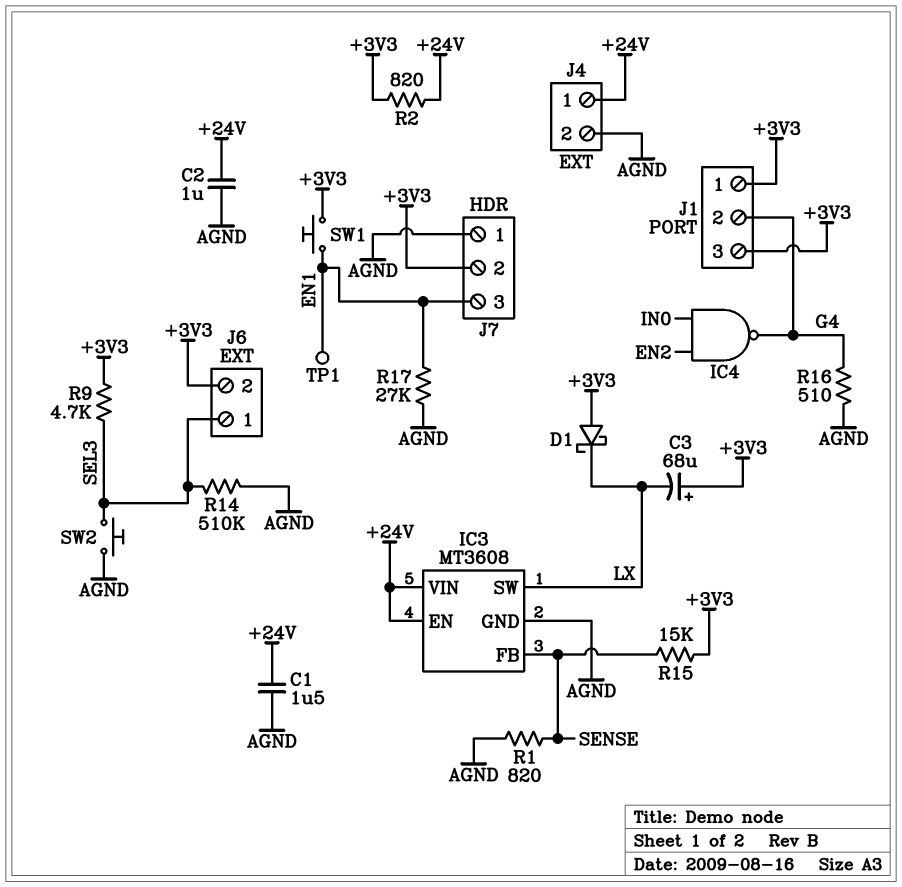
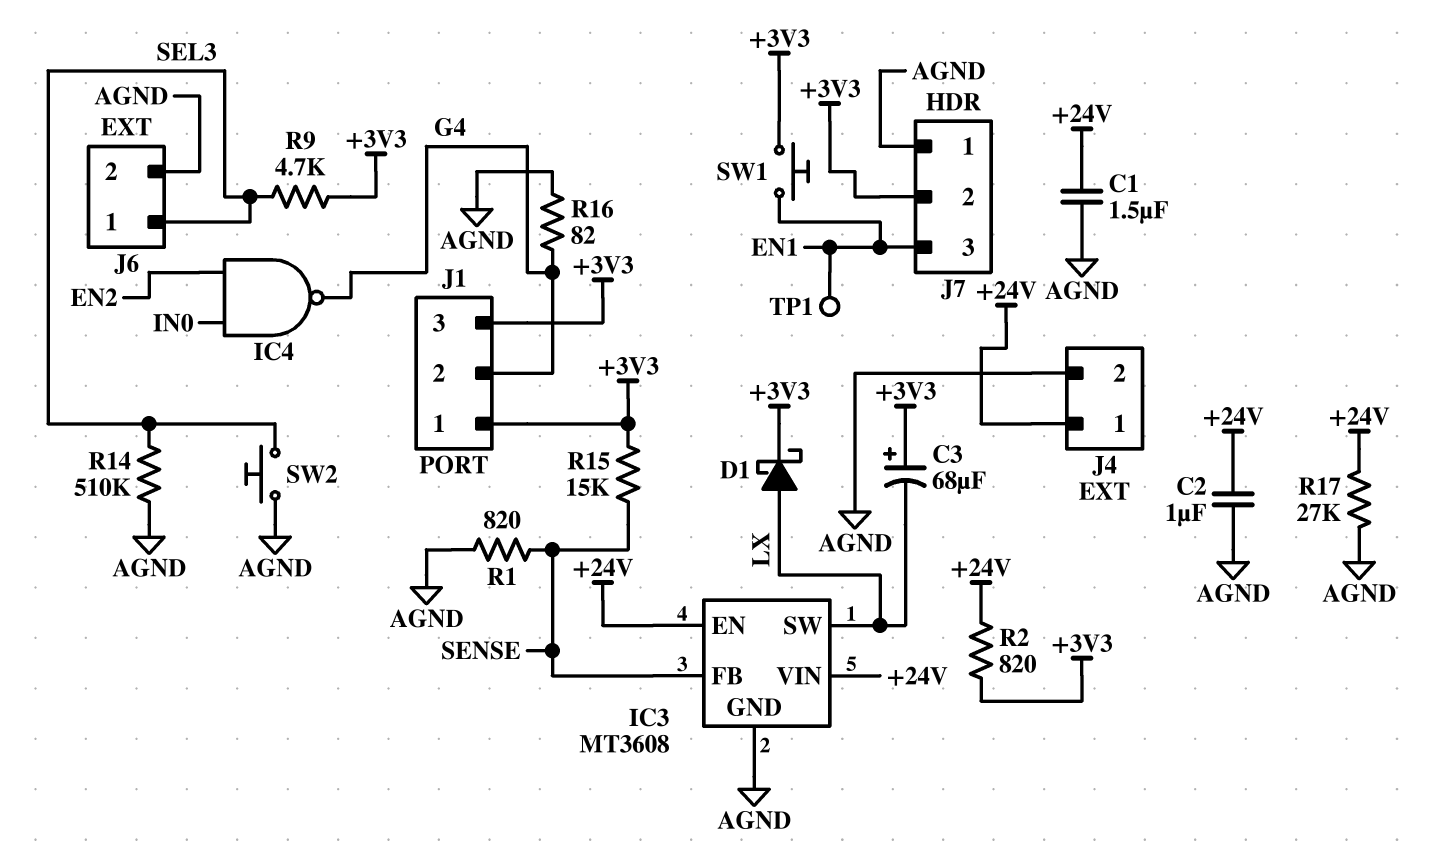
D1: schottky (A +3V3, K LX) -> schottky (A LX, K +3V3)
J6 pin 2: +3V3 -> AGND
R16: 510 (AGND, G4) -> 82 (AGND, G4)
R17: 27k (AGND, EN1) -> 27k (+24V, AGND)

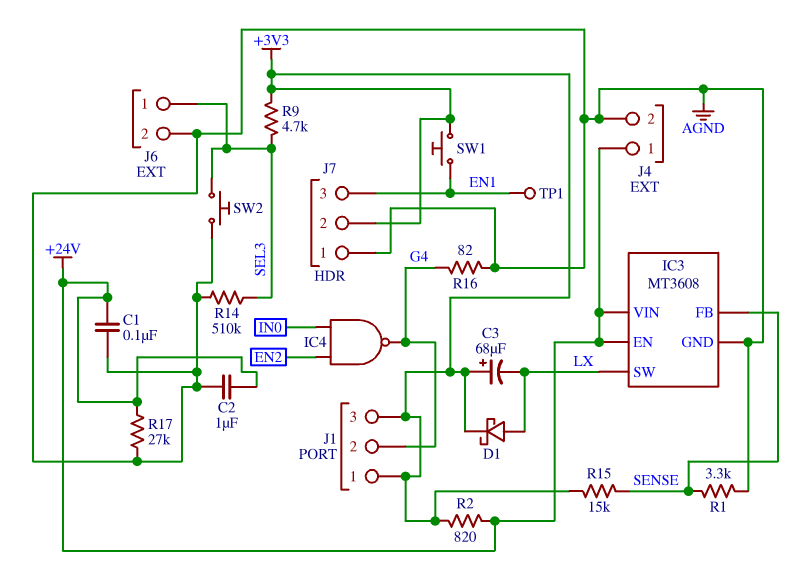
C1: 1.5uF (+24V, AGND) -> 100nF (+24V, AGND)
R1: 820 (AGND, SENSE) -> 3.3k (AGND, SENSE)

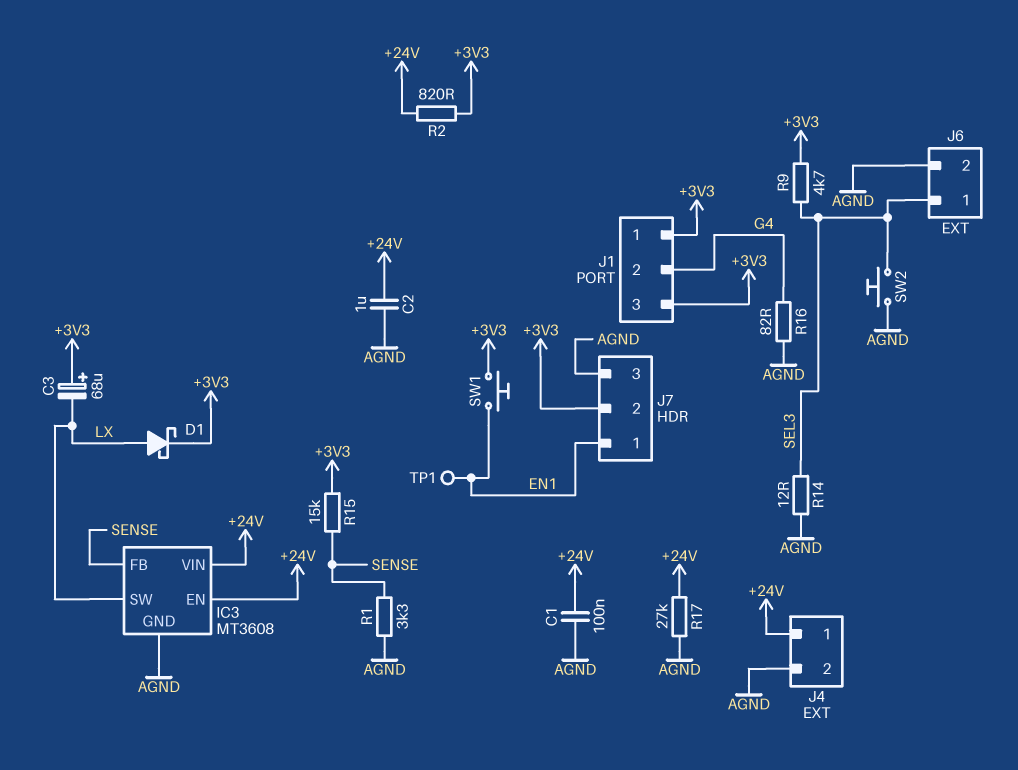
IC4: NAND (in EN2, in IN0, out G4) -> none
J7 pin 1: AGND -> EN1
J7 pin 3: EN1 -> AGND
R14: 510k (AGND, SEL3) -> 12 (AGND, SEL3)

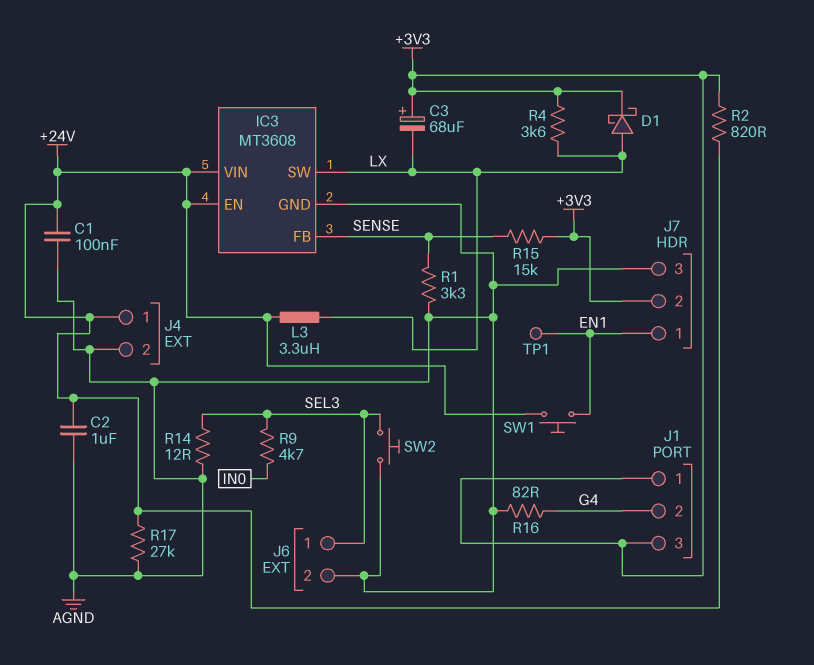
L3: none -> 3.3uH (+24V, LX)
R4: none -> 3.6k (+3V3, LX)
R9: 4.7k (+3V3, SEL3) -> 4.7k (IN0, SEL3)
SW1: button (+3V3, EN1) -> button (+24V, EN1)

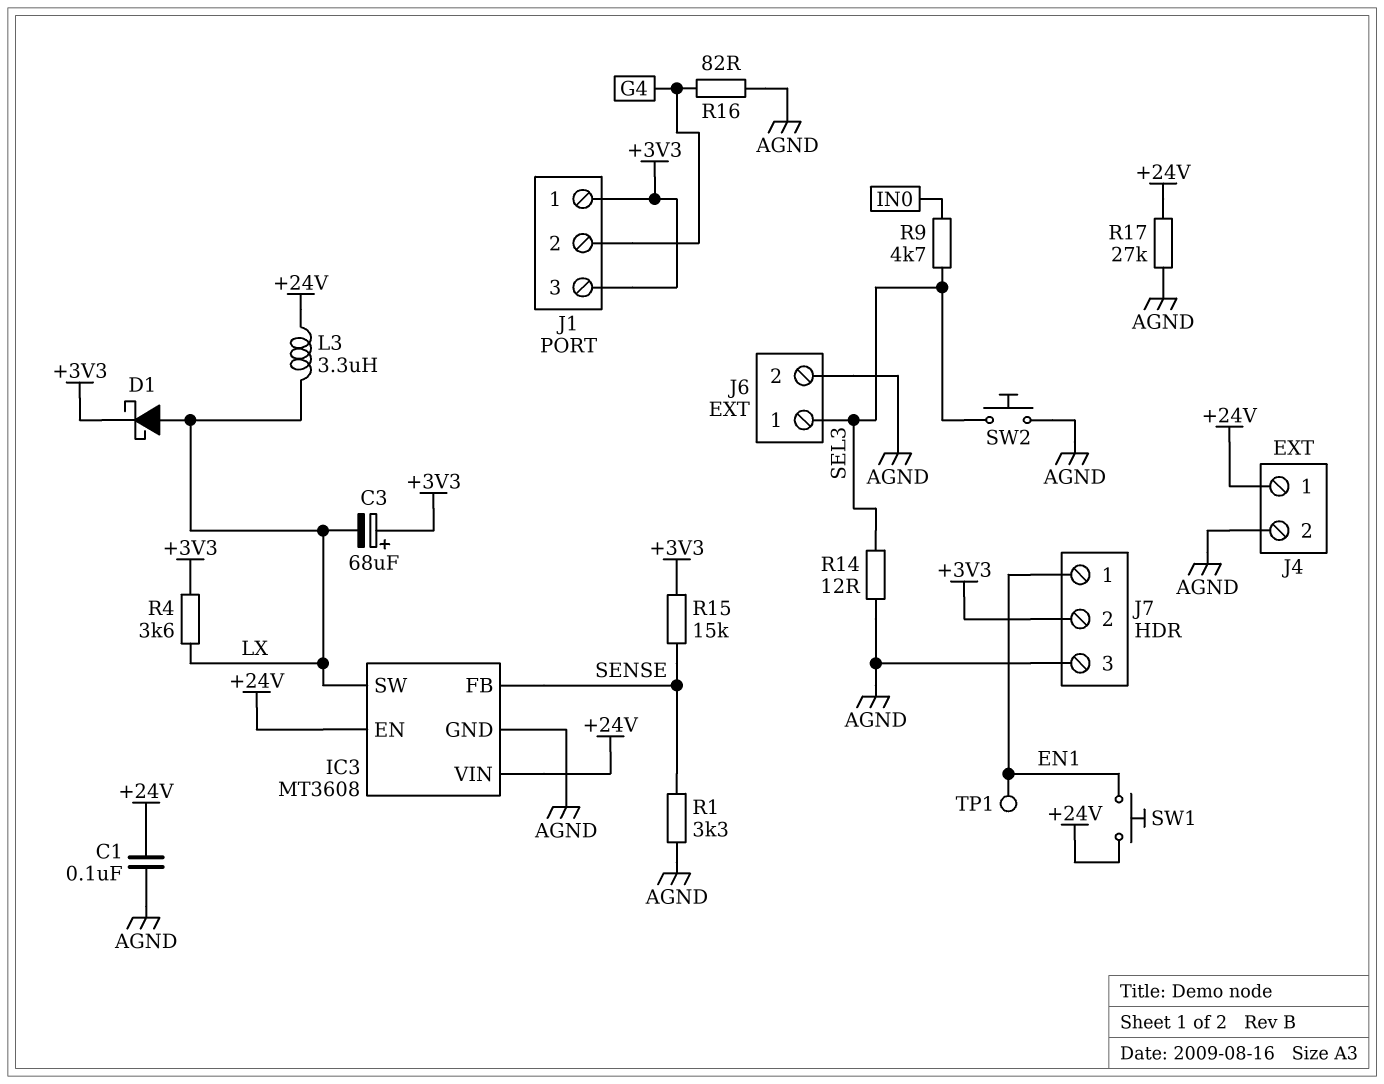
C2: 1uF (+24V, AGND) -> none
R2: 820 (+3V3, +24V) -> none

